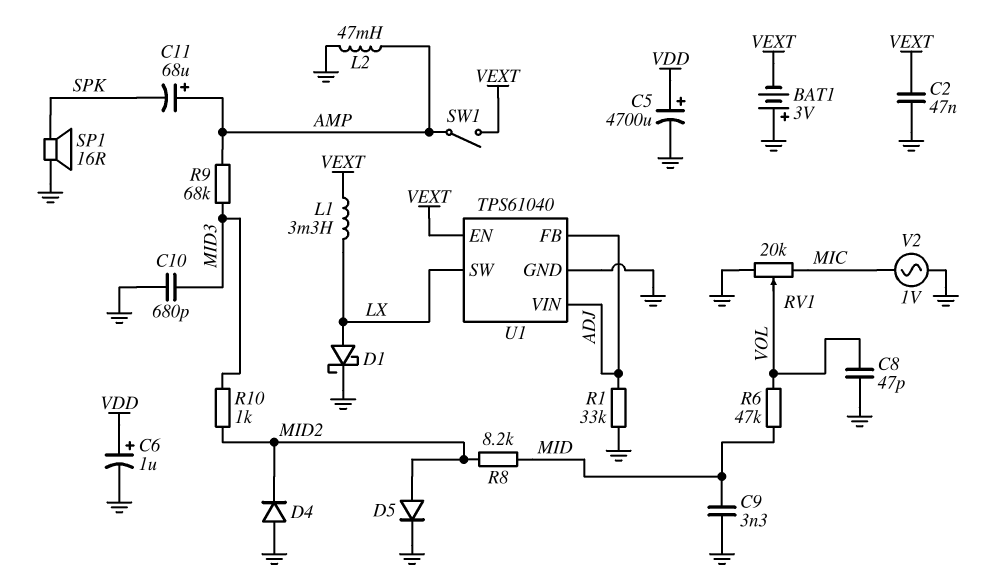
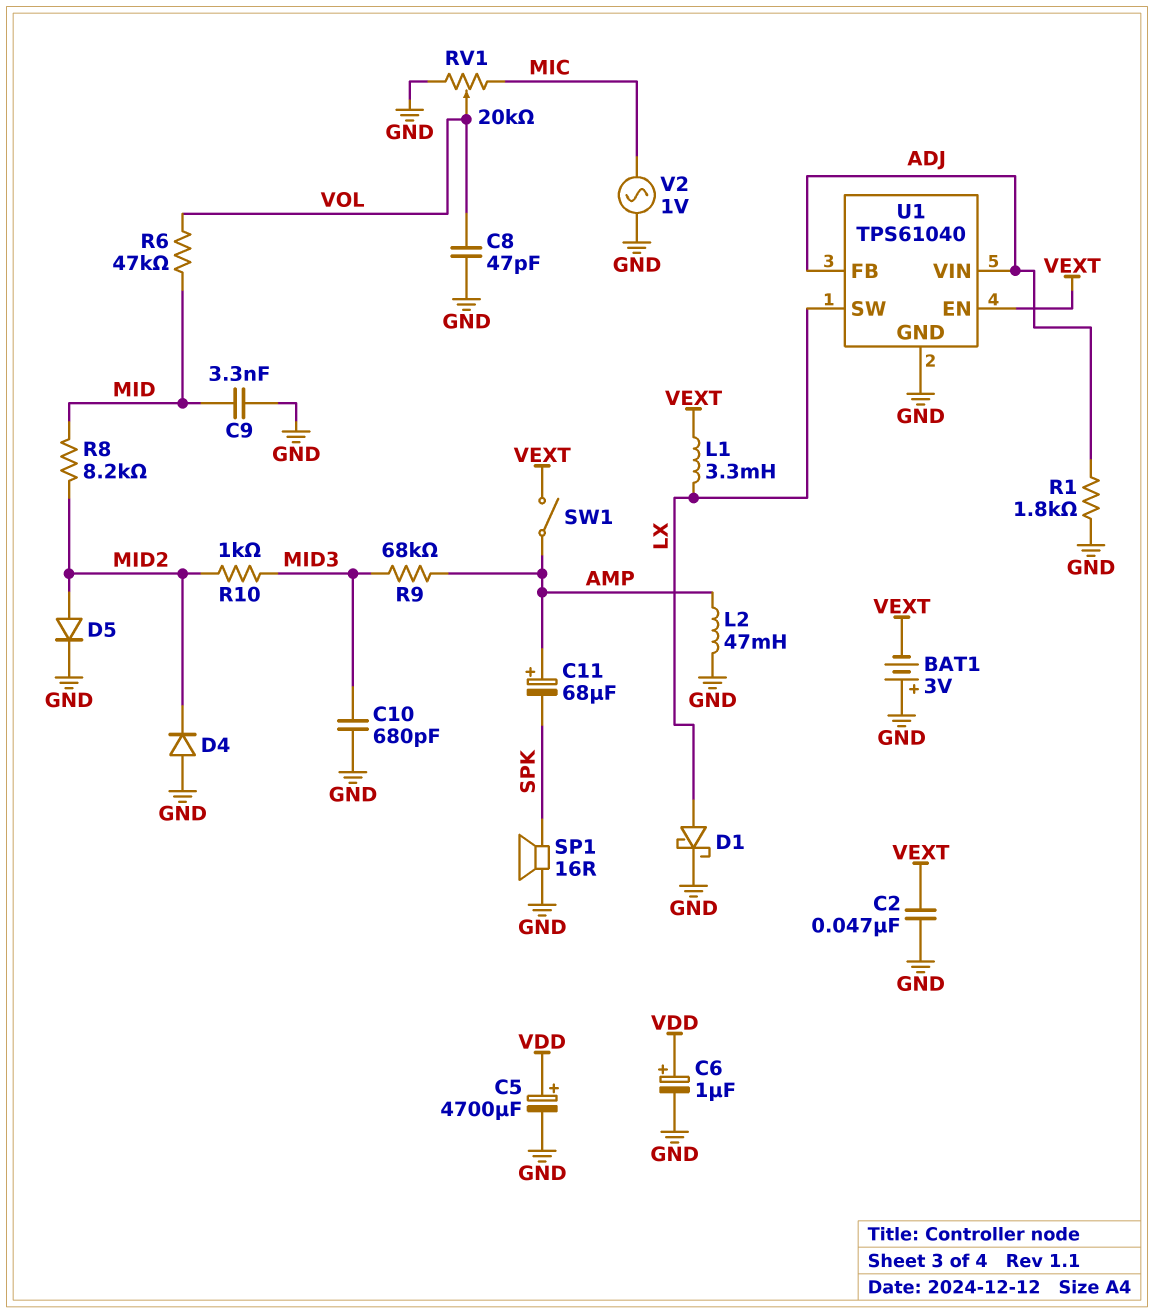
R1: 33k (ADJ, GND) -> 1.8k (ADJ, GND)

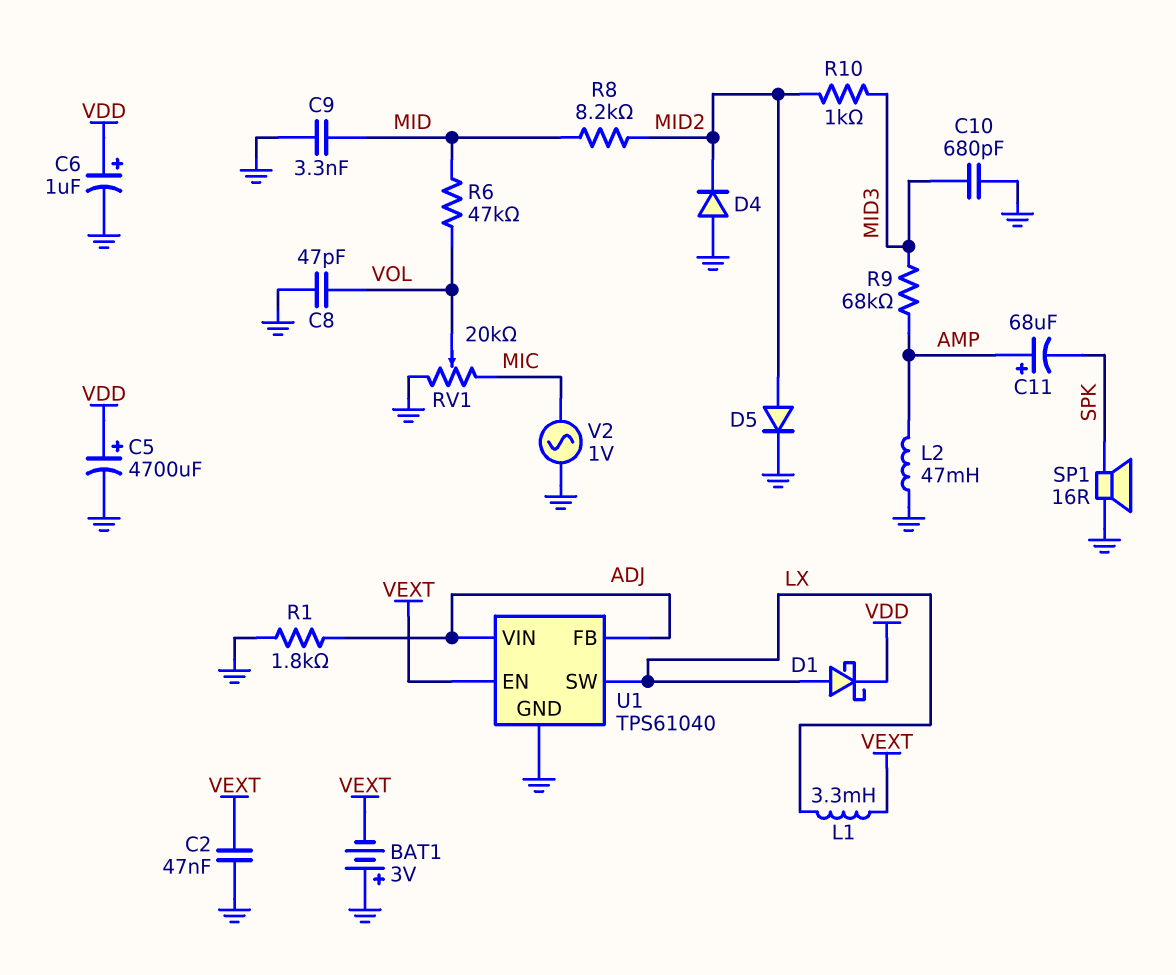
D1: schottky (A LX, K GND) -> schottky (A LX, K VDD)
SW1: switch (AMP, VEXT) -> none

